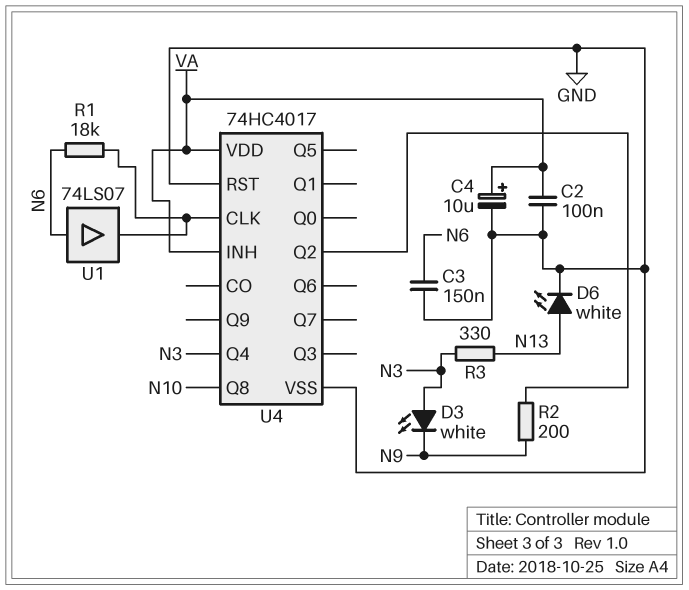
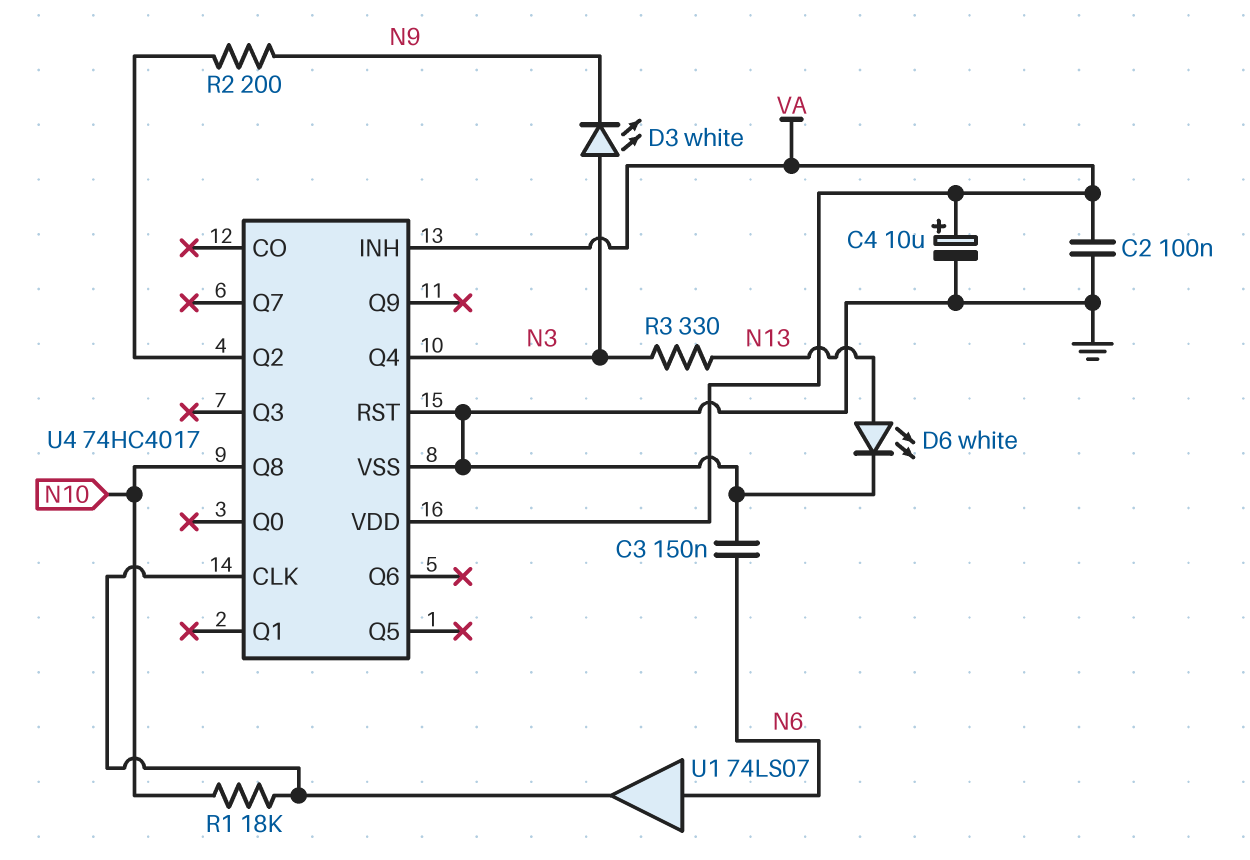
R1: 18k (N6, U4/CLK) -> 18k (N10, U4/CLK)

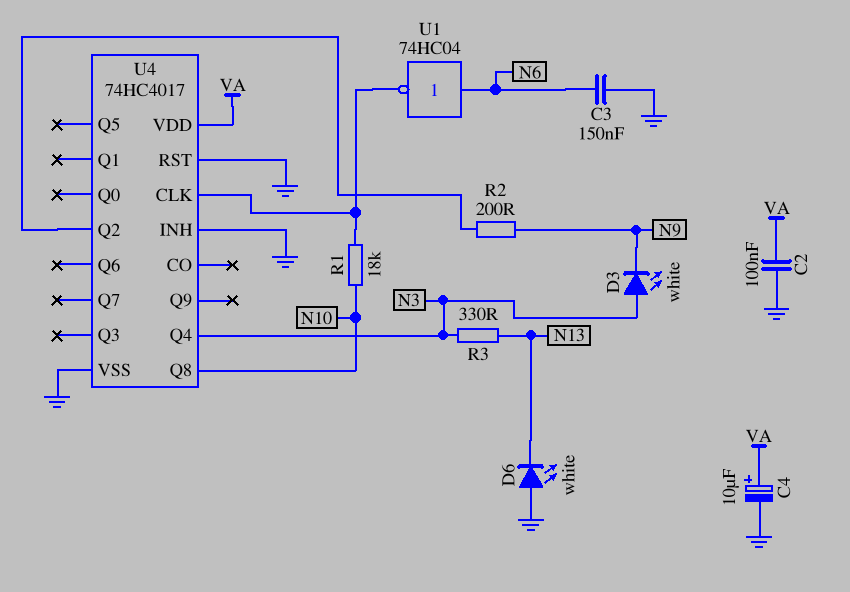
D6: LED white (A N13, K GND) -> LED white (A GND, K N13)
U1: buffer 74LS07 (in N6, out U4/CLK) -> NOT 74HC04 (in N6, out U4/CLK)
U4 pin INH: VA -> GND

